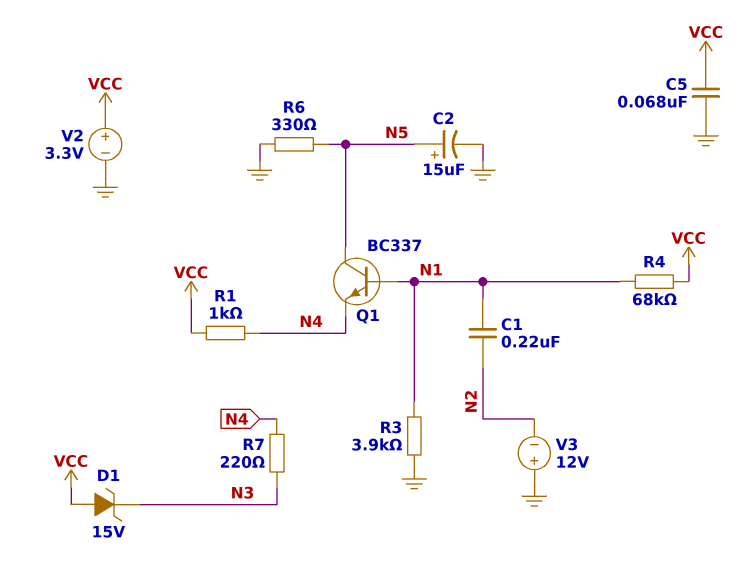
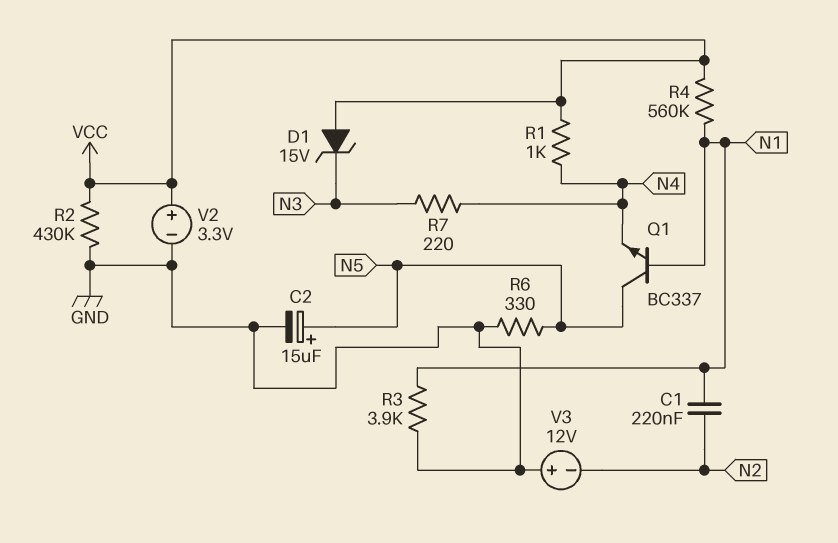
C5: 68nF (GND, VCC) -> none
R2: none -> 430k (GND, VCC)
R4: 68k (N1, VCC) -> 560k (N1, VCC)

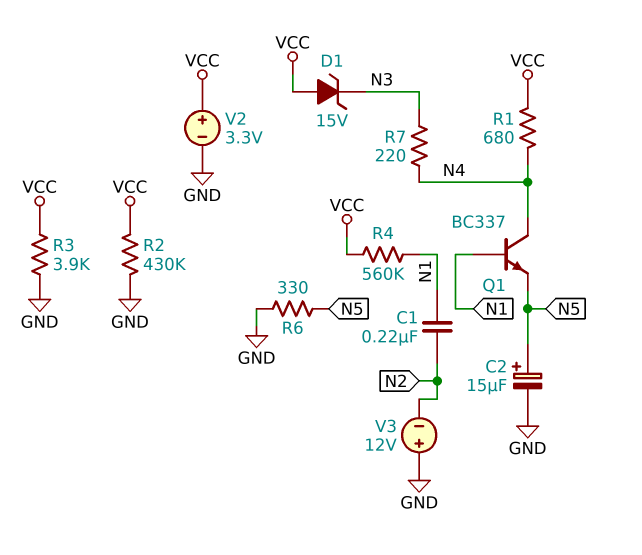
Q1: NPN BC337 (B N1, C N5, E N4) -> NPN BC337 (B N1, C N4, E N5)
R1: 1k (N4, VCC) -> 680 (N4, VCC)
R3: 3.9k (GND, N1) -> 3.9k (GND, VCC)

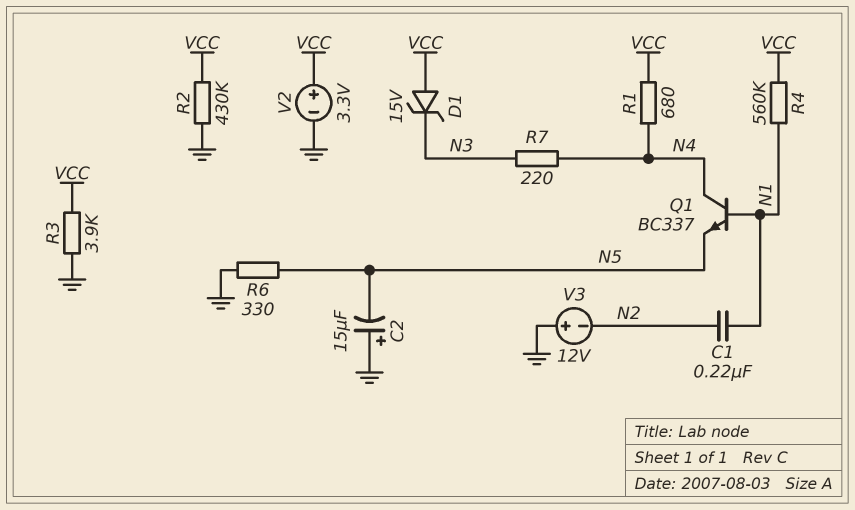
C2: 15uF (plus N5, minus GND) -> 15uF (plus GND, minus N5)

